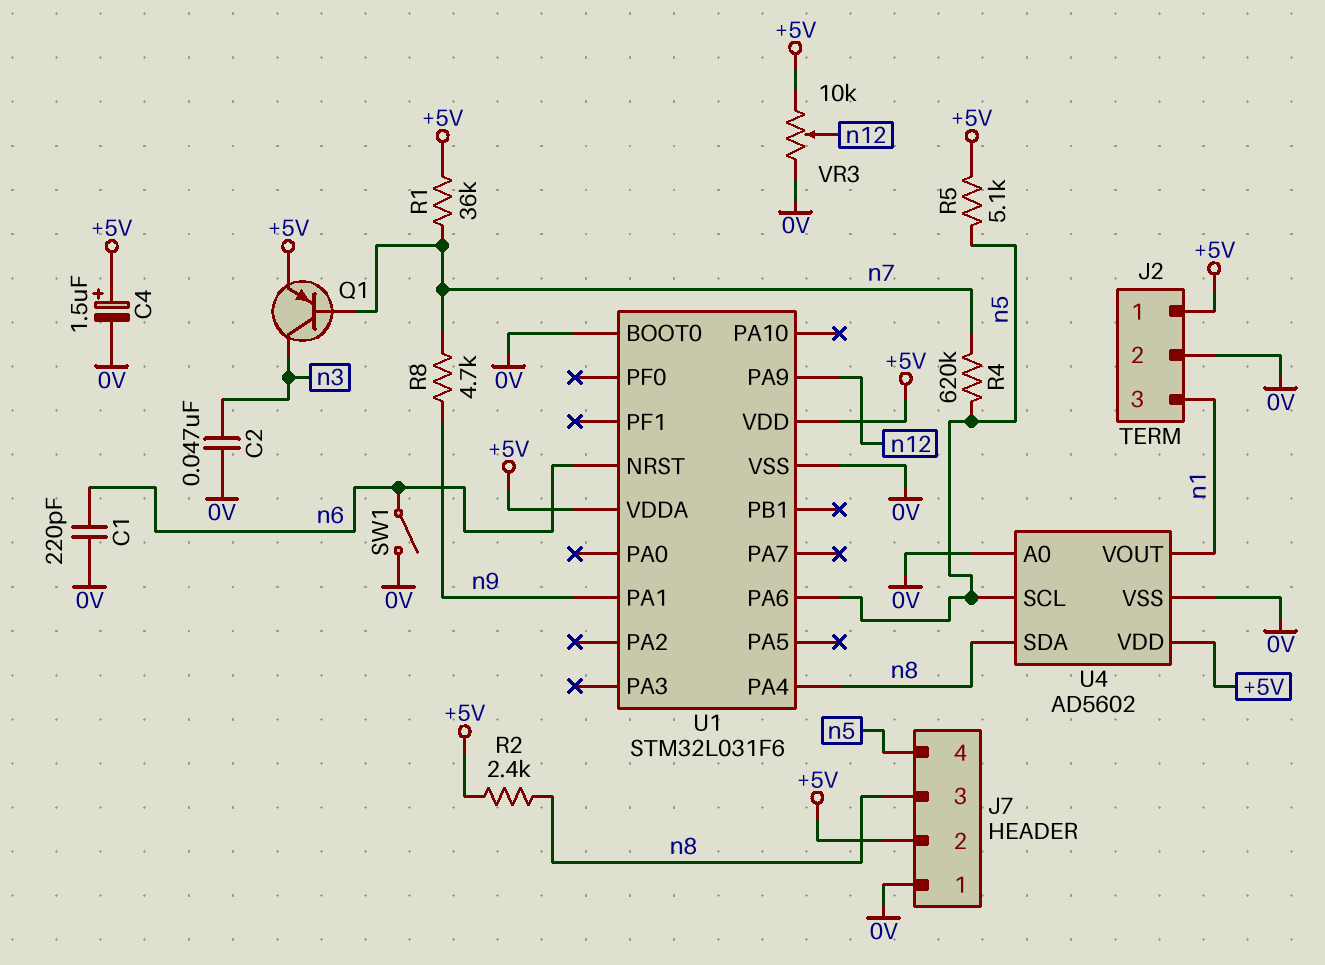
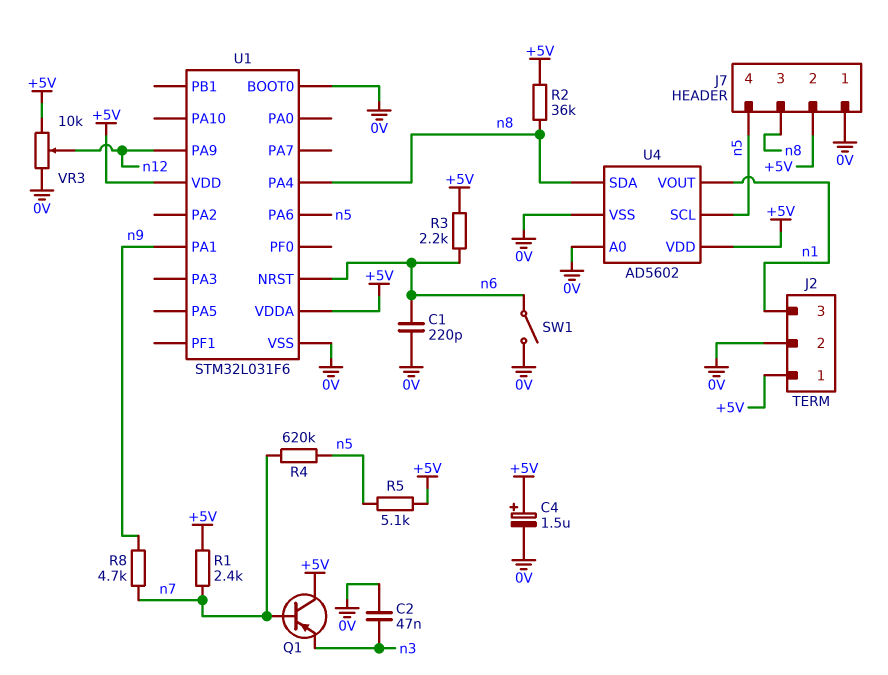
Q1: PNP (B n7, C n3, E +5V) -> PNP (B n7, C +5V, E n3)
R1: 36k (+5V, n7) -> 2.4k (+5V, n7)
R2: 2.4k (+5V, n8) -> 36k (+5V, n8)
R3: none -> 2.2k (+5V, n6)

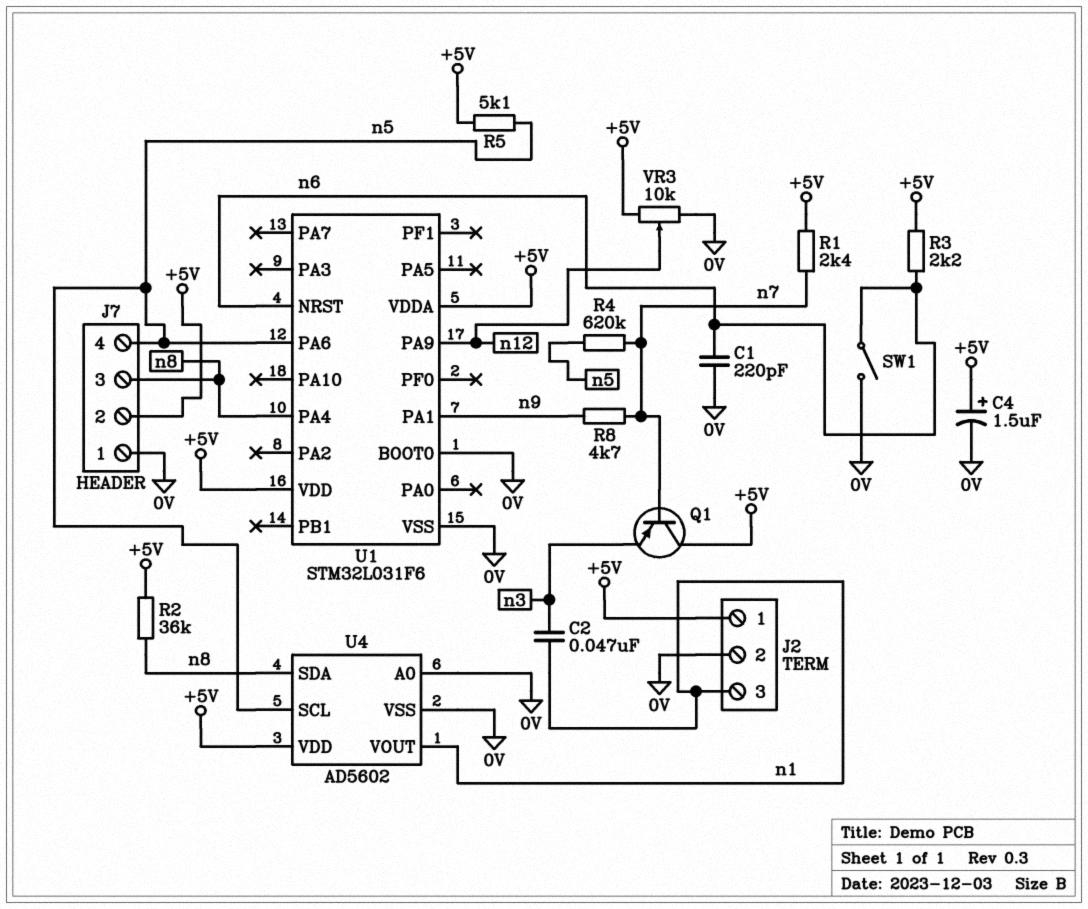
C2: 47nF (0V, n3) -> 47nF (n1, n3)

